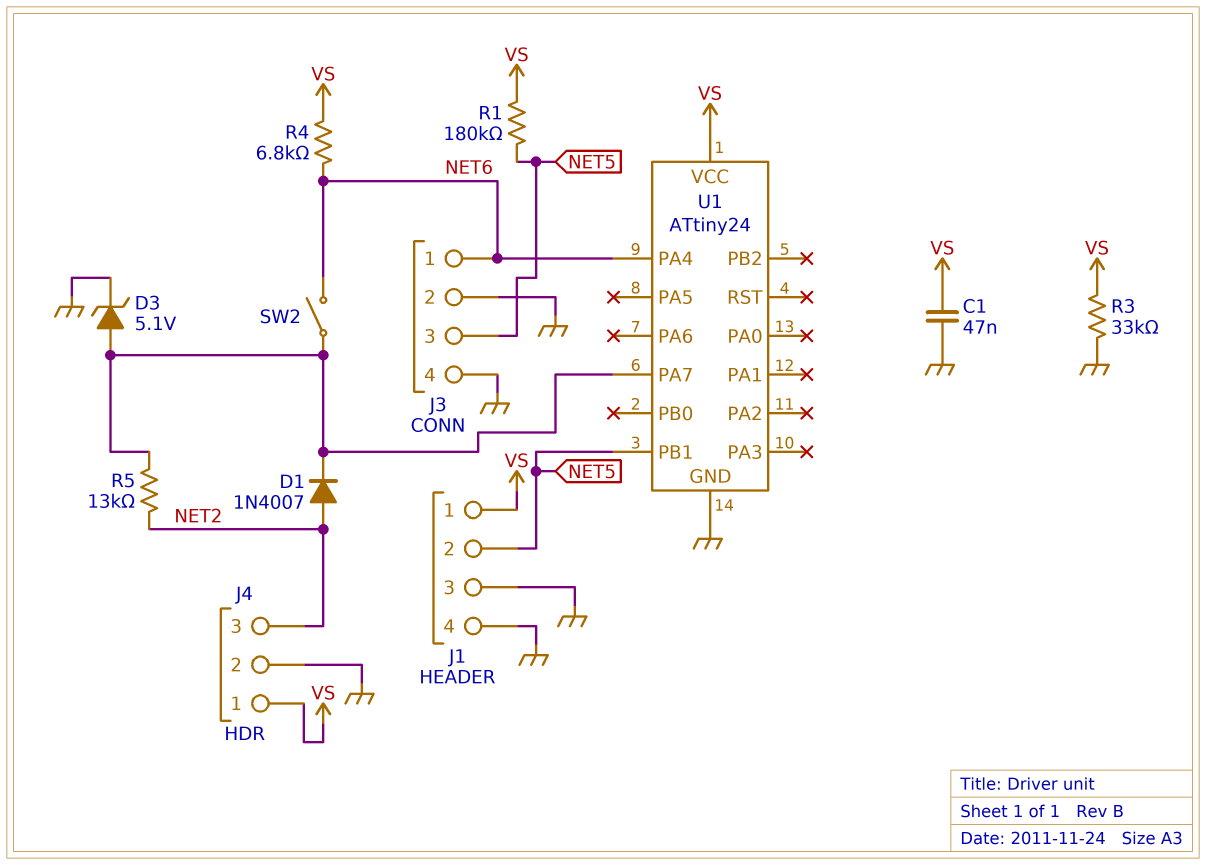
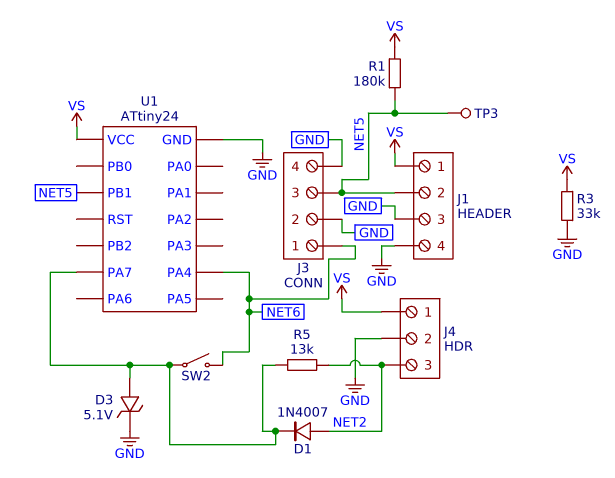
C1: 47nF (GND, VS) -> none
R4: 6.8k (NET6, VS) -> none
TP3: none -> test point (NET5)

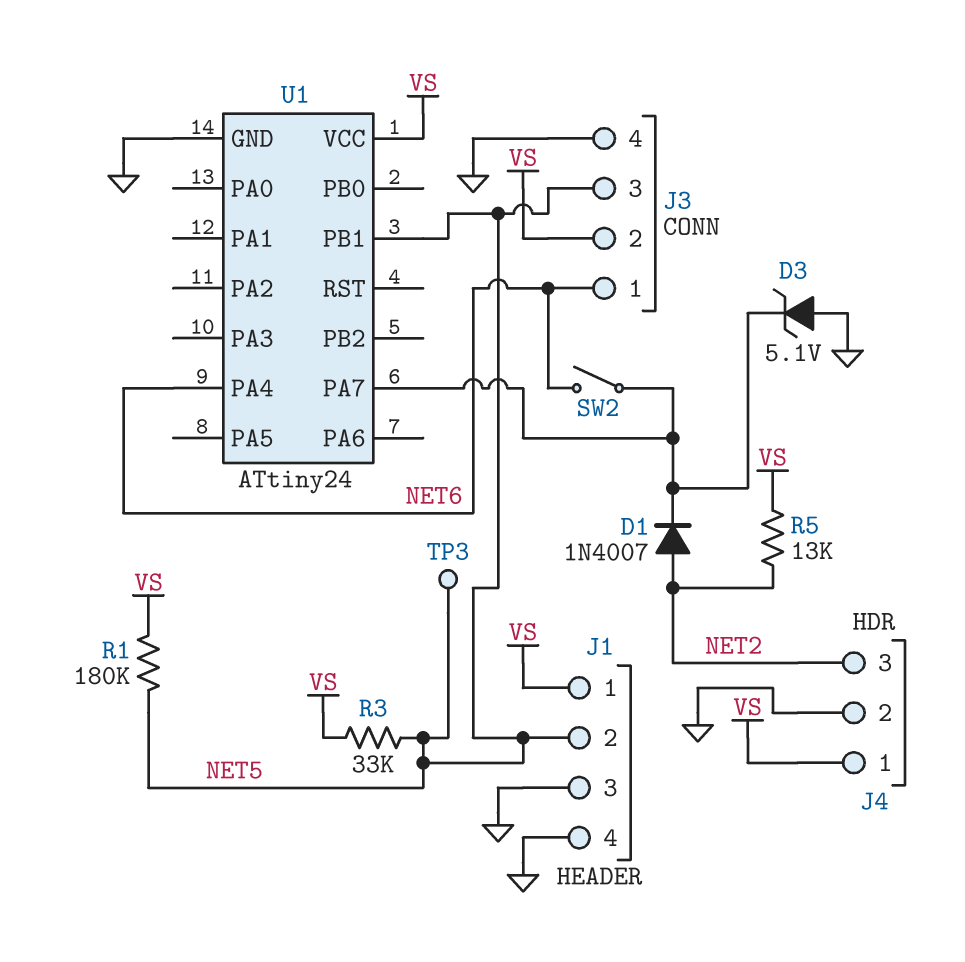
D3: zener 5.1V (A U1/PA7, K GND) -> zener 5.1V (A GND, K U1/PA7)
J3 pin 2: GND -> VS
R3: 33k (GND, VS) -> 33k (NET5, VS)
R5: 13k (NET2, U1/PA7) -> 13k (NET2, VS)

